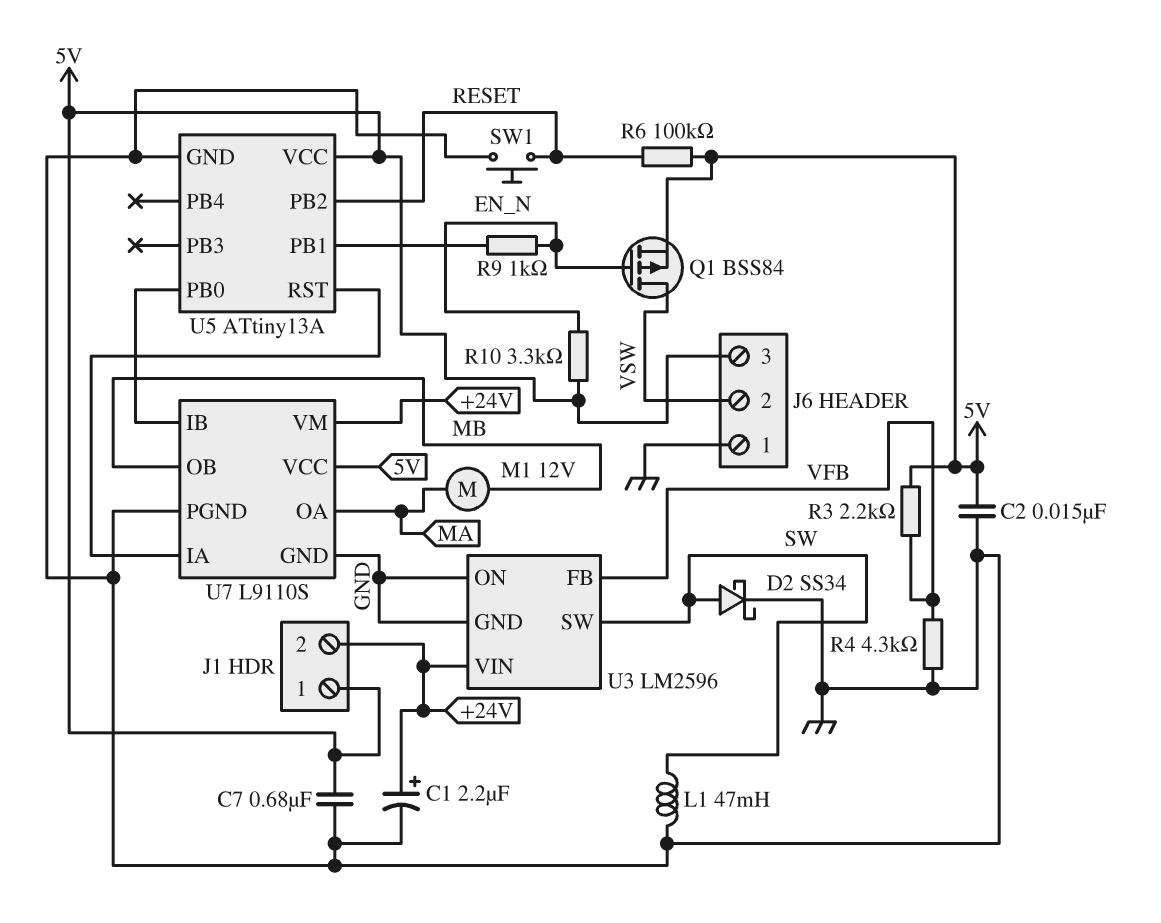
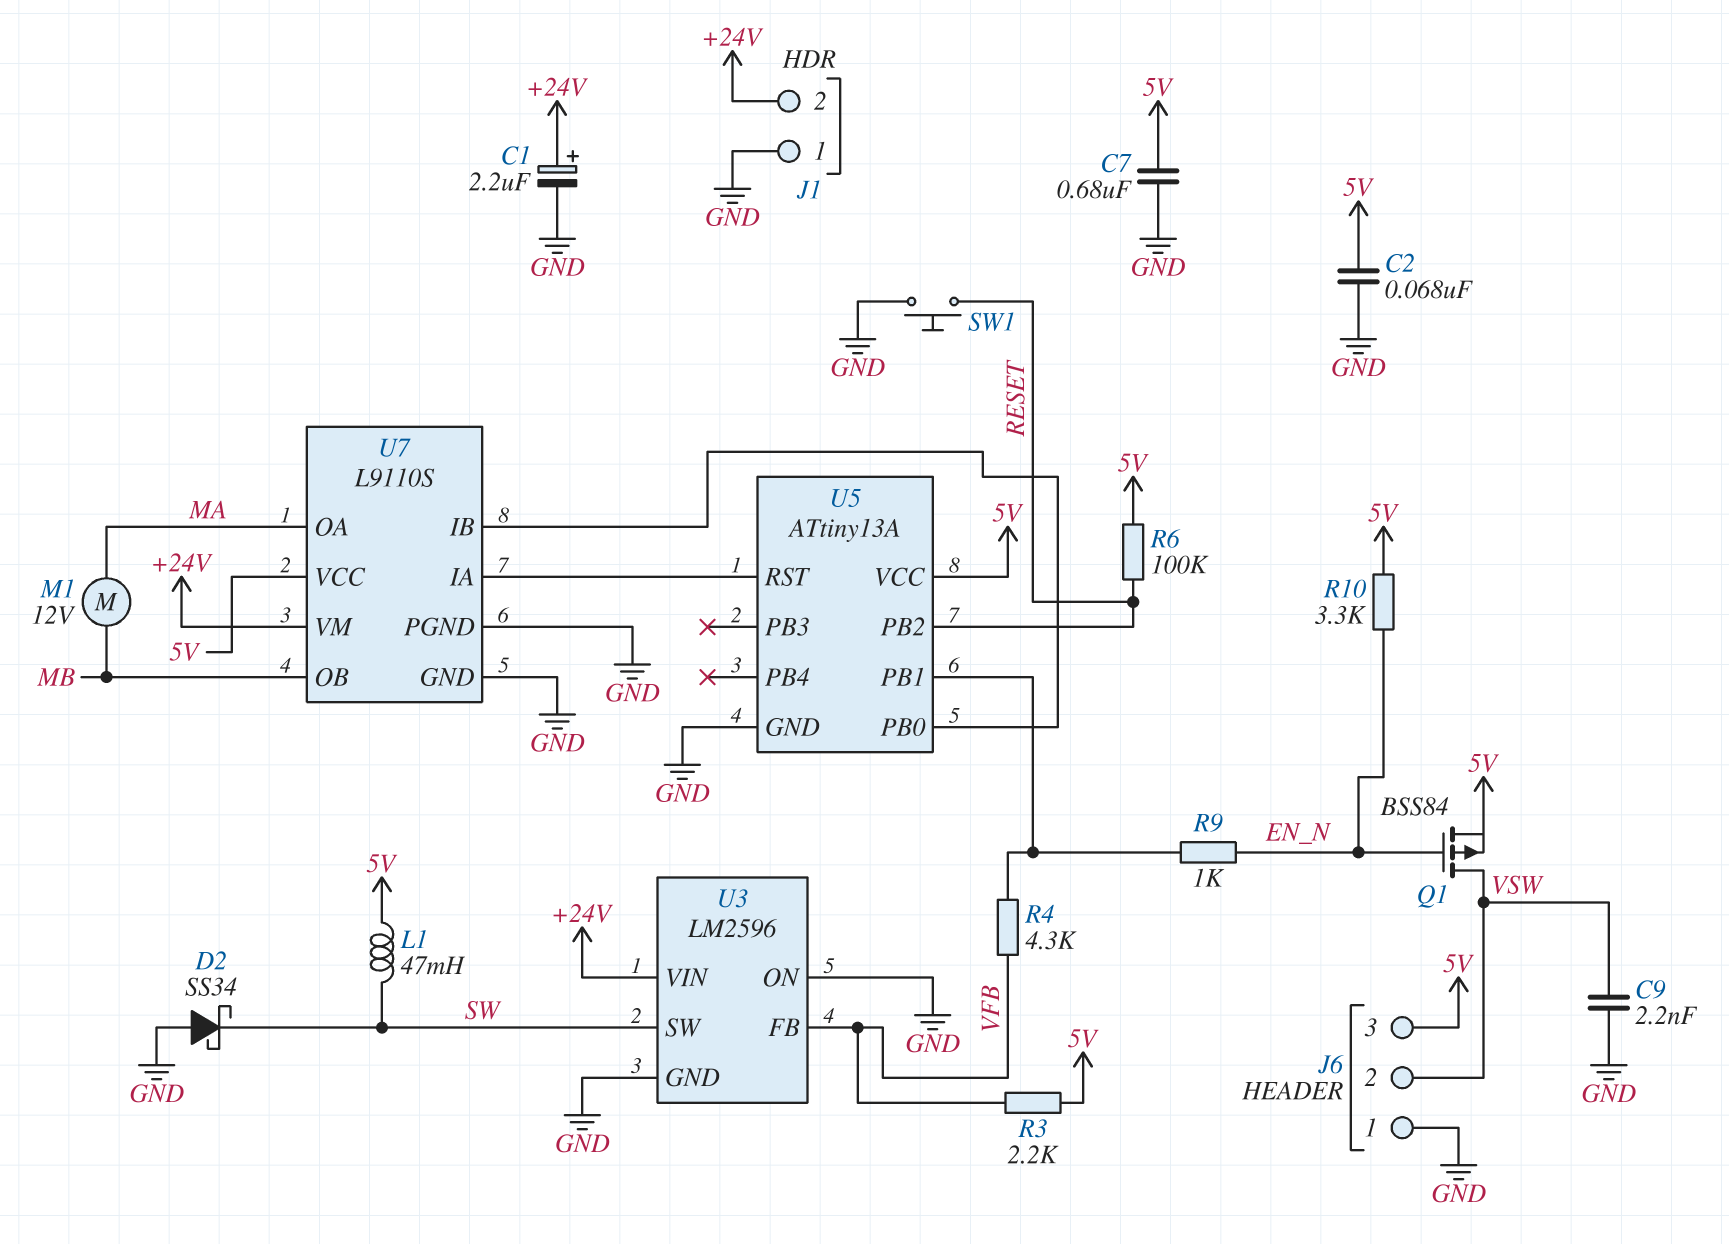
C2: 15nF (5V, GND) -> 68nF (5V, GND)
C9: none -> 2.2nF (GND, VSW)
D2: schottky SS34 (A SW, K GND) -> schottky SS34 (A GND, K SW)
J1 pin 1: 5V -> GND
L1: 47mH (GND, SW) -> 47mH (5V, SW)
R4: 4.3k (GND, VFB) -> 4.3k (U5/PB1, VFB)

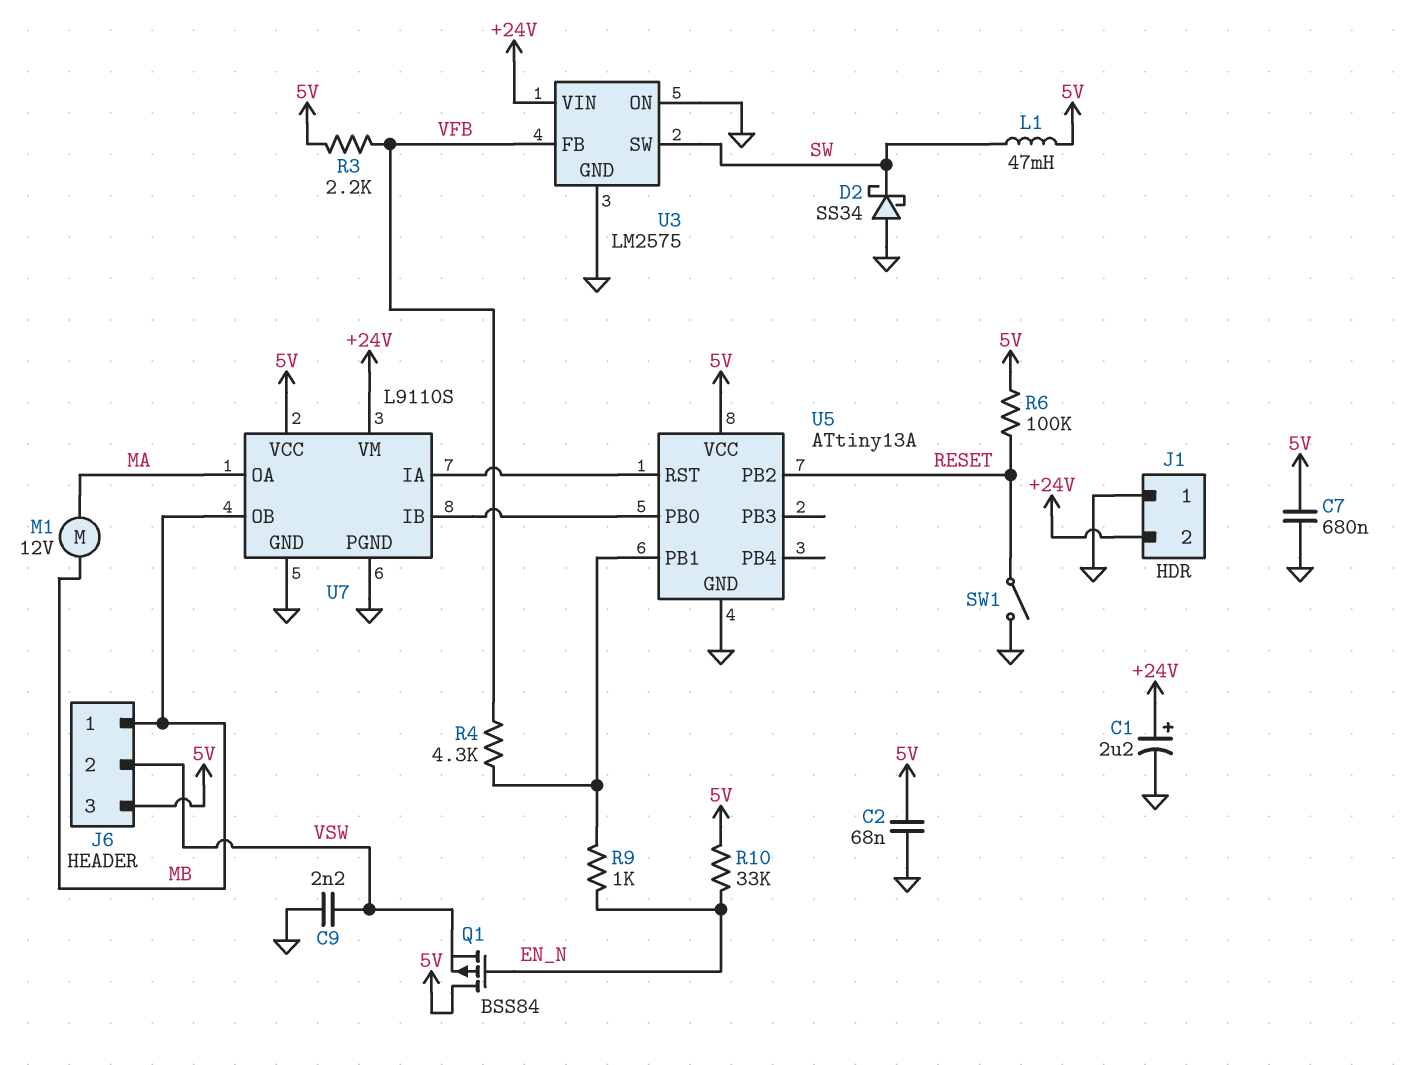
J6 pin 1: GND -> MB
Q1: PMOS BSS84 (G EN_N, D VSW, S 5V) -> PMOS BSS84 (G EN_N, D 5V, S VSW)
R10: 3.3k (5V, EN_N) -> 33k (5V, EN_N)
SW1: button (GND, RESET) -> switch (GND, RESET)
U3: LM2596 -> LM2575

